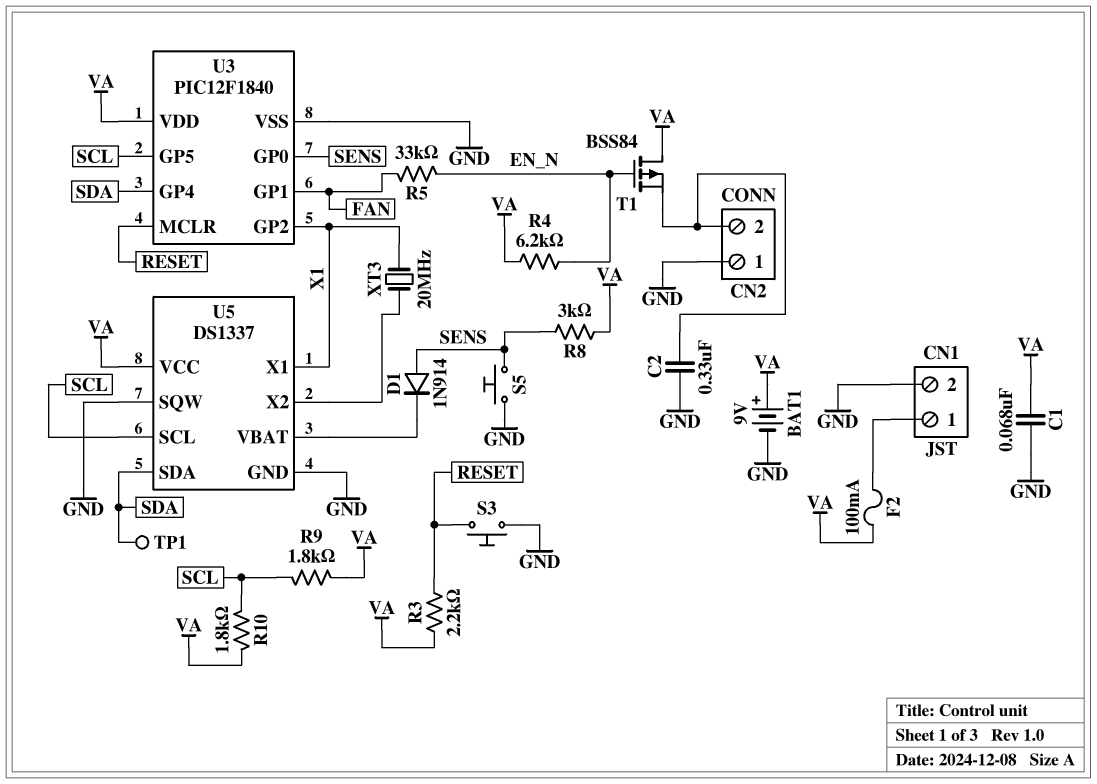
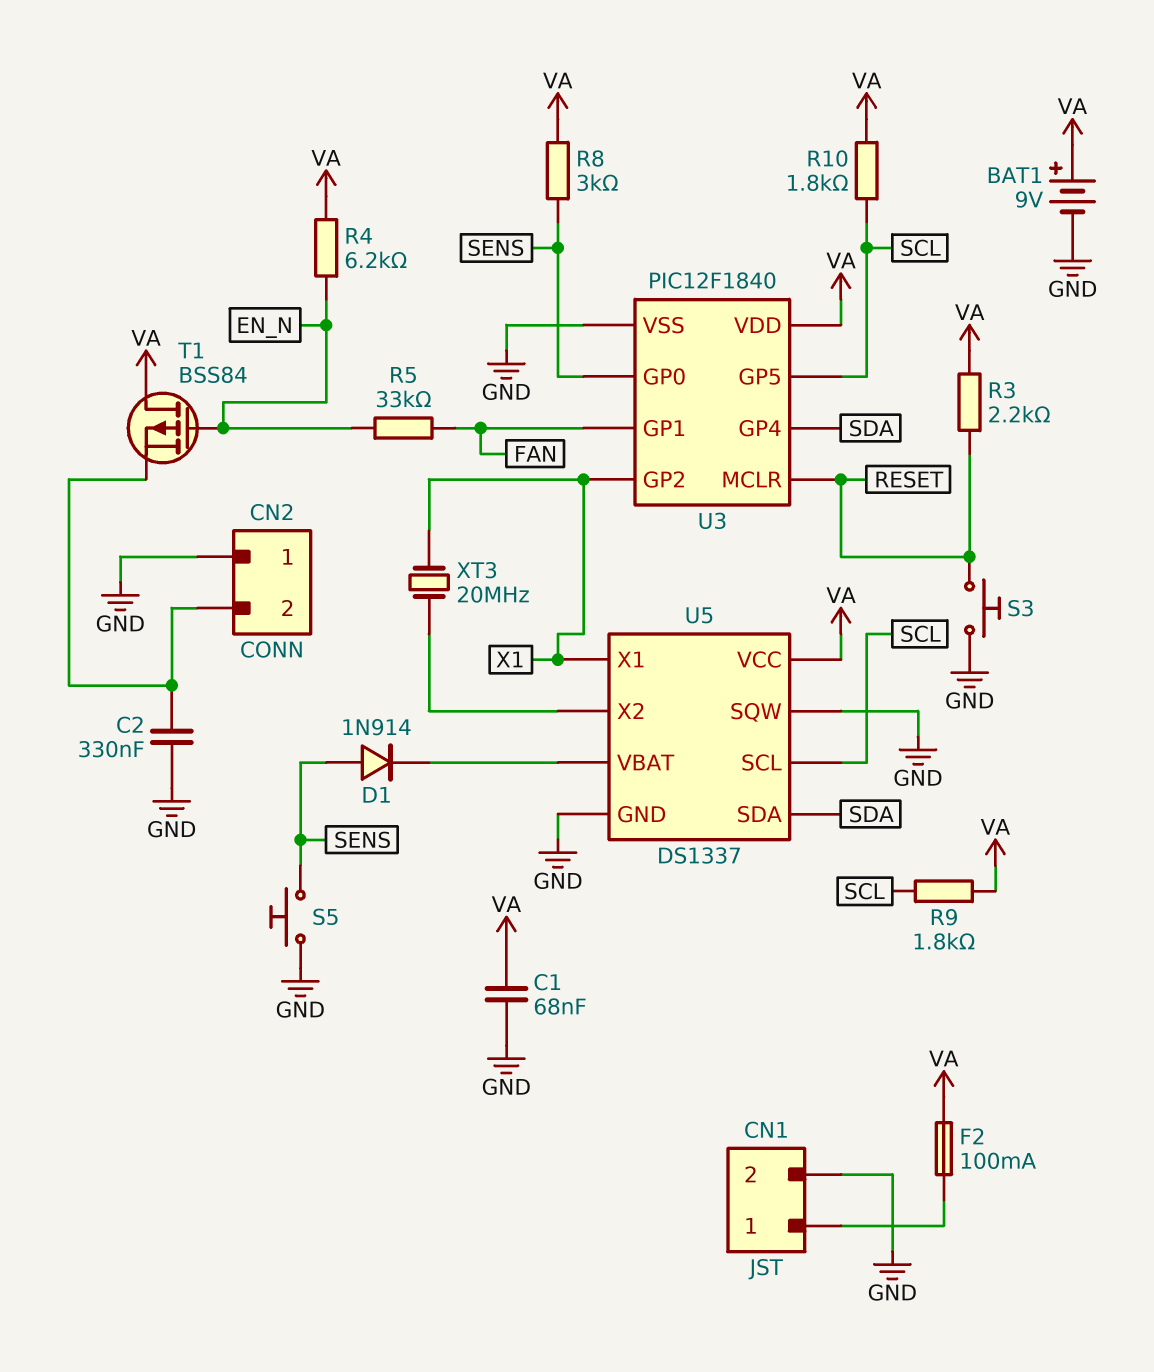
TP1: test point (SDA) -> none

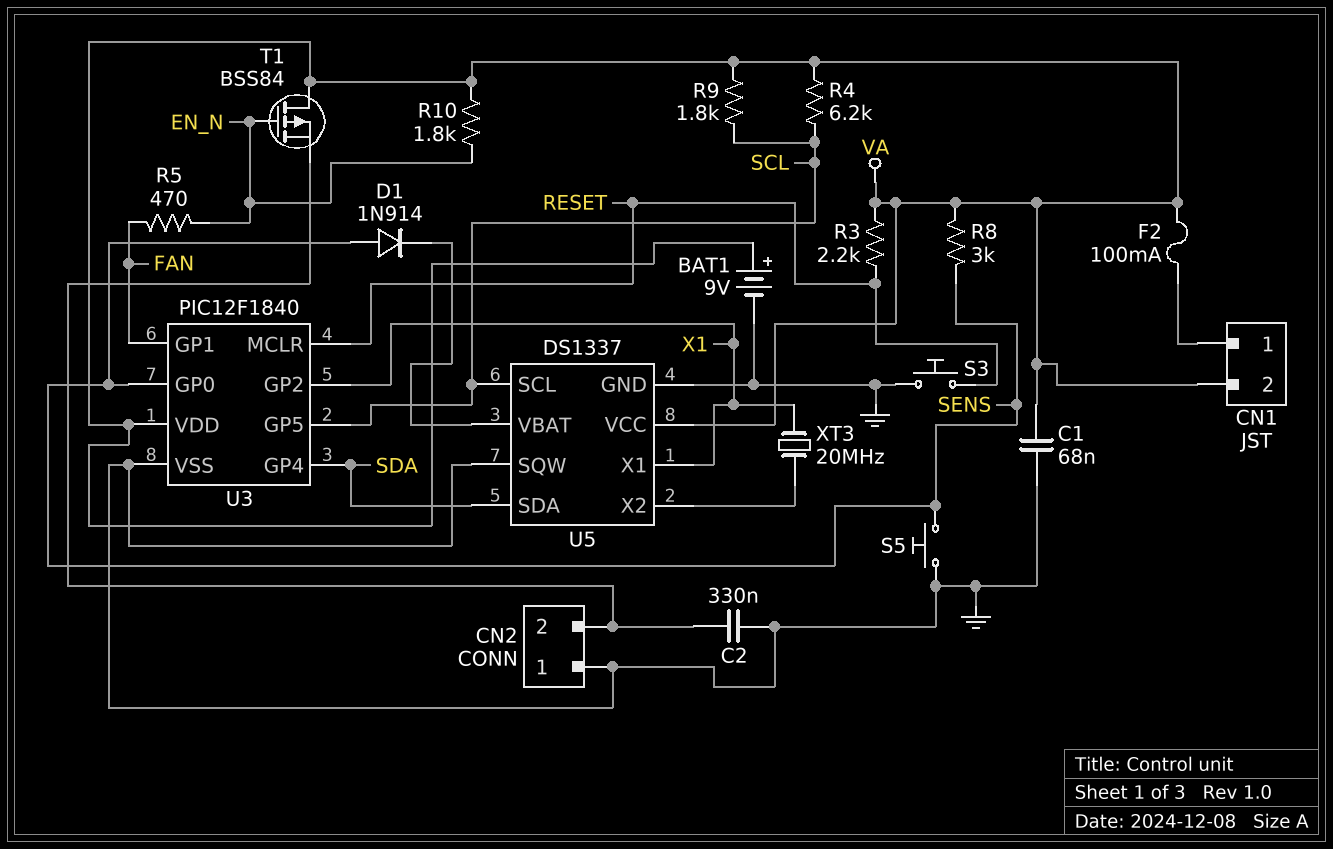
CN1 pin 2: GND -> VA
R4: 6.2k (EN_N, VA) -> 6.2k (SCL, VA)
R5: 33k (EN_N, FAN) -> 470 (EN_N, FAN)
R10: 1.8k (SCL, VA) -> 1.8k (EN_N, VA)

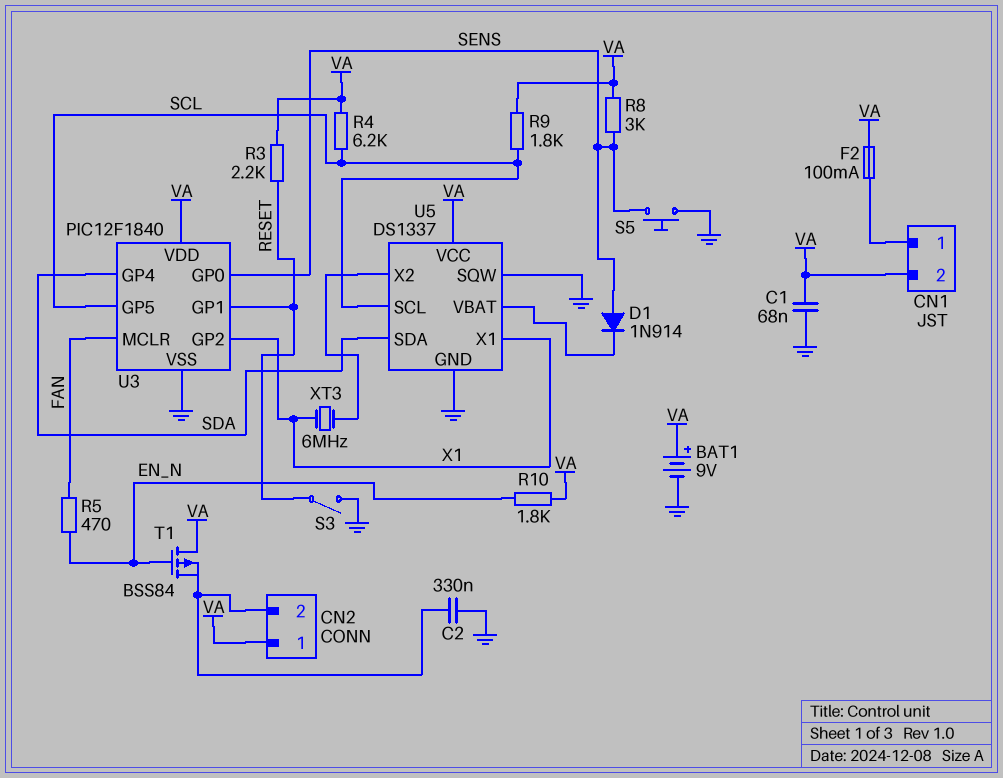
CN2 pin 1: GND -> VA
S3: button (GND, RESET) -> switch (GND, RESET)
U3 pin GP1: FAN -> RESET
U3 pin MCLR: RESET -> FAN
XT3: 20MHz (U5/X2, X1) -> 6MHz (U5/X2, X1)

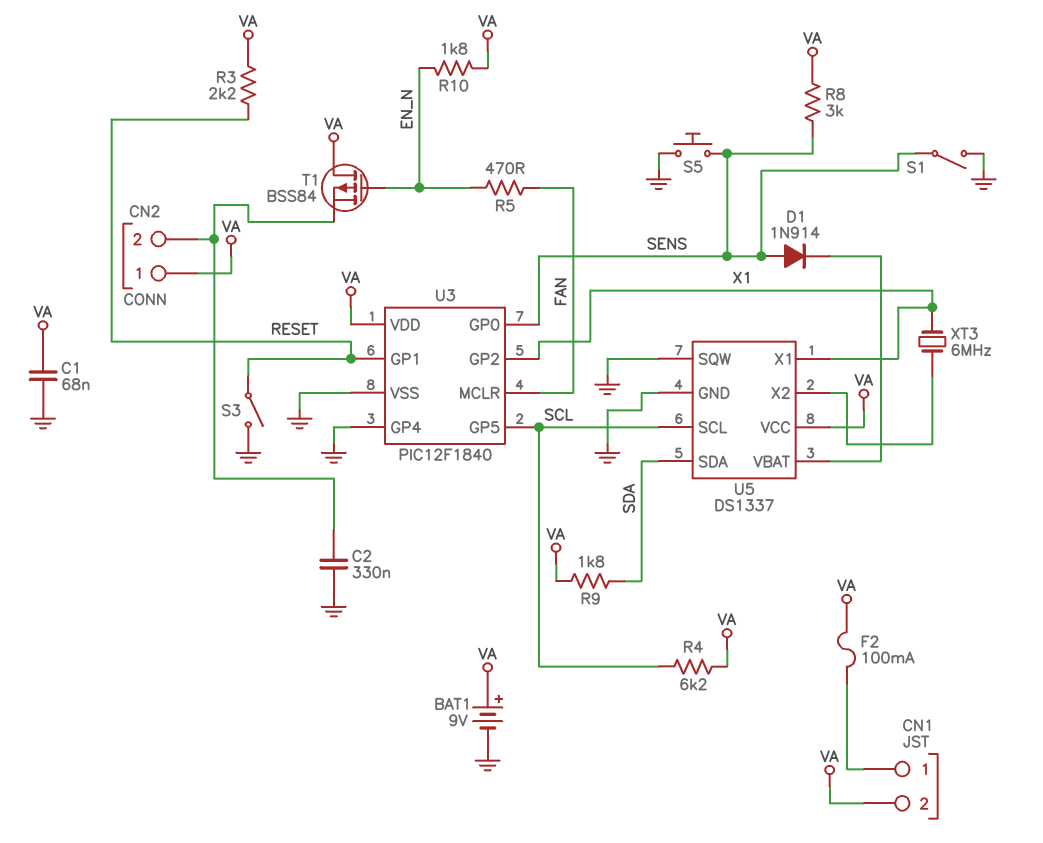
R9: 1.8k (SCL, VA) -> 1.8k (SDA, VA)
S1: none -> switch (GND, SENS)
U3 pin GP4: SDA -> GND

